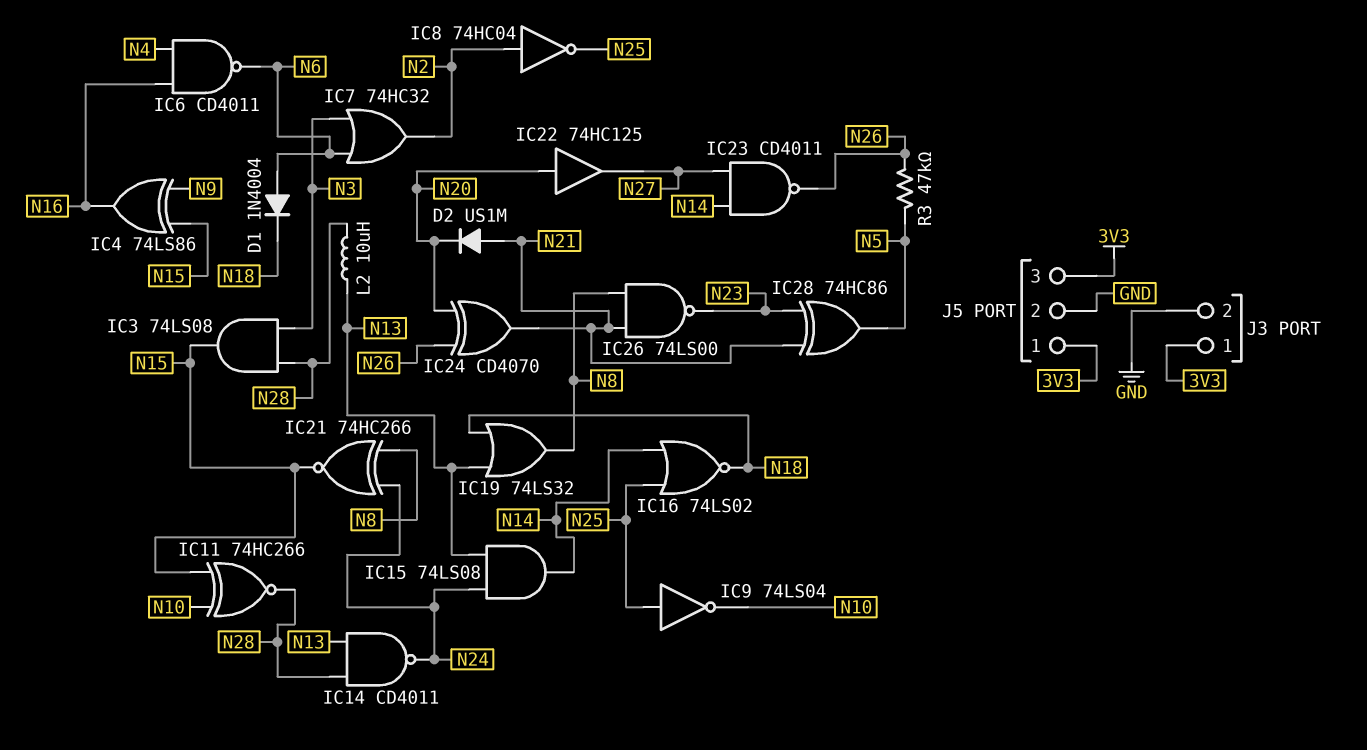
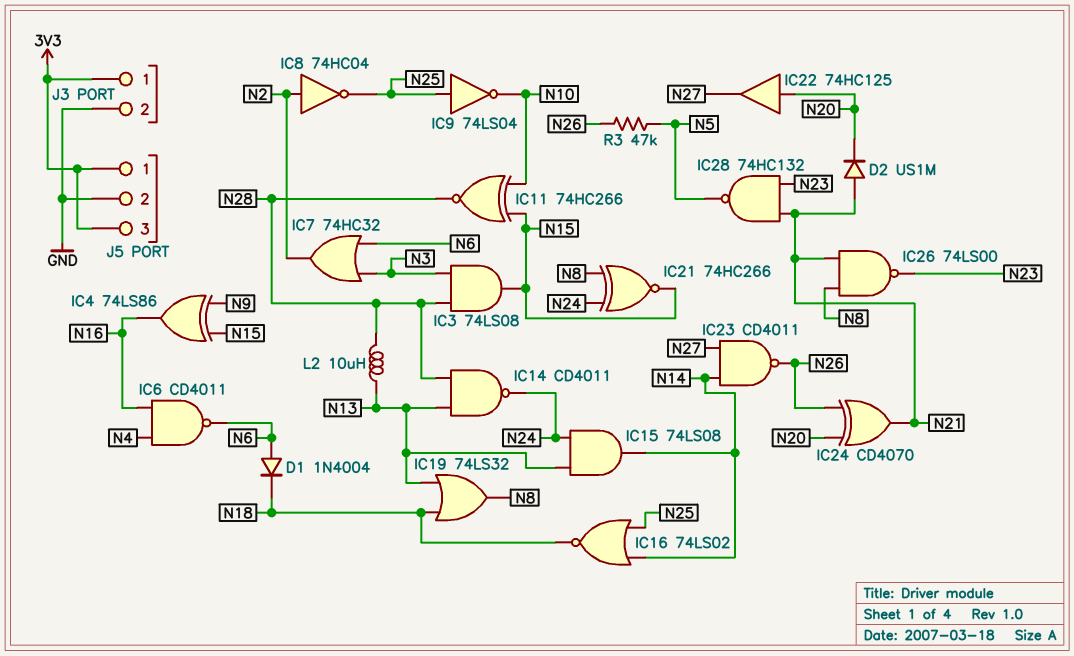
IC28: XOR 74HC86 (in N21, in N23, out N5) -> NAND 74HC132 (in N21, in N23, out N5)

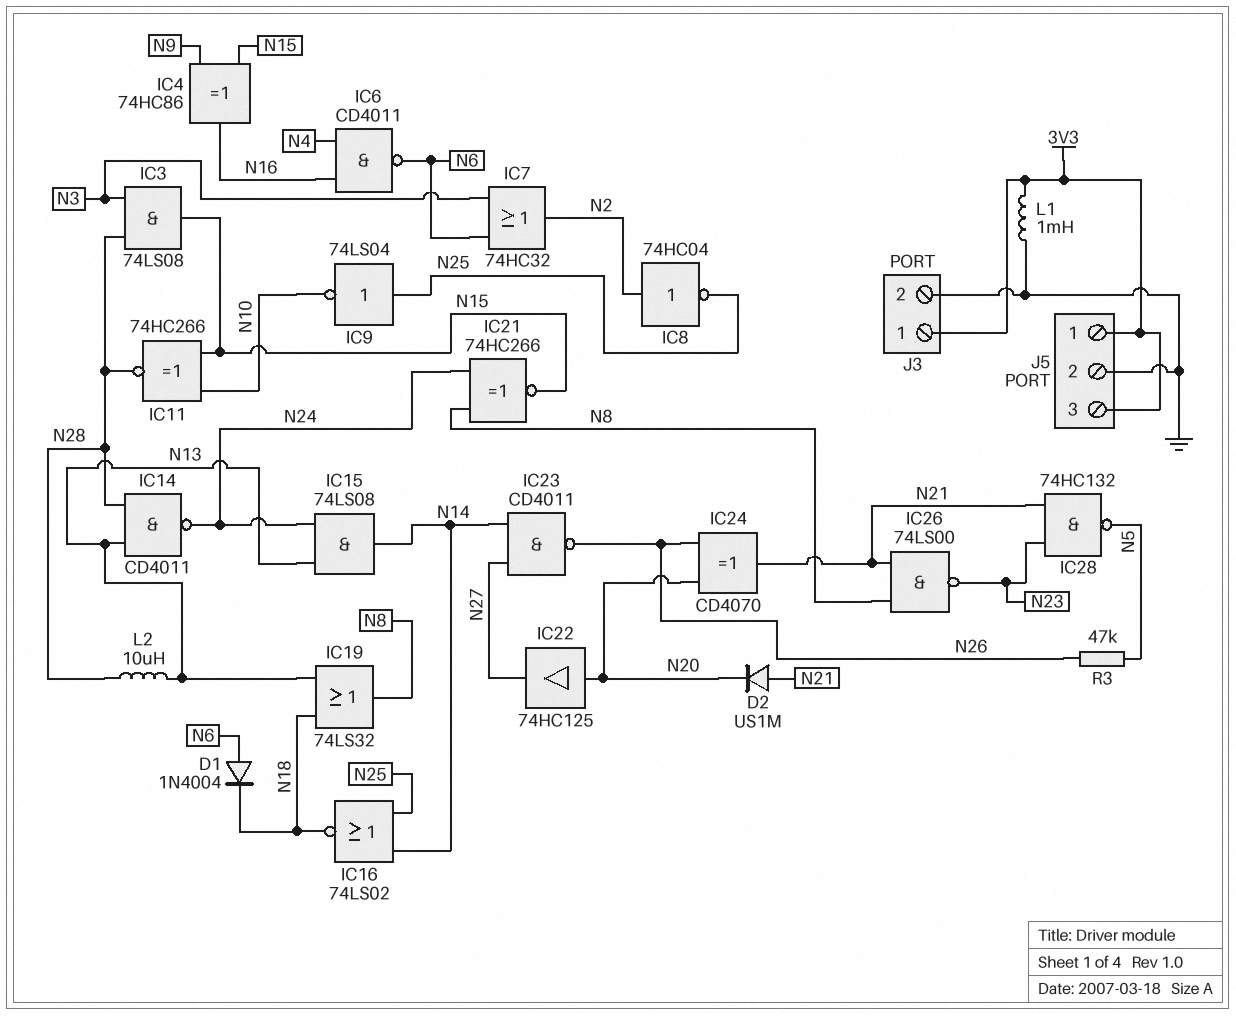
IC4: XOR 74LS86 (in N9, in N15, out N16) -> XOR 74HC86 (in N9, in N15, out N16)
L1: none -> 1mH (3V3, GND)

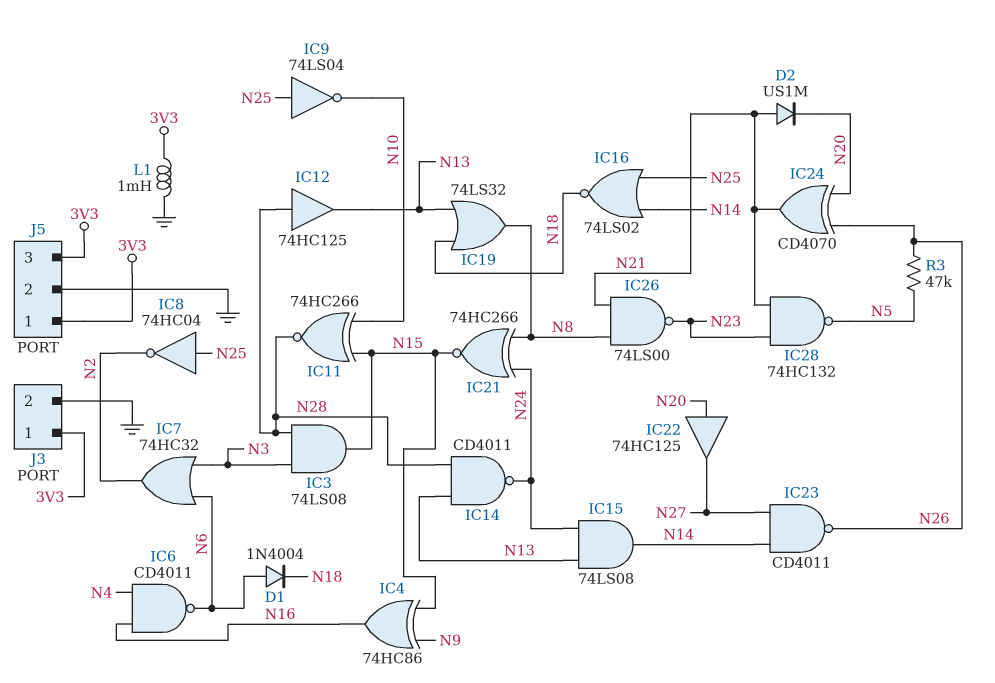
IC8: NOT 74HC04 (in N2, out N25) -> NOT 74HC04 (in N25, out N2)
IC12: none -> buffer 74HC125 (in N28, out N13)
L2: 10uH (N13, N28) -> none

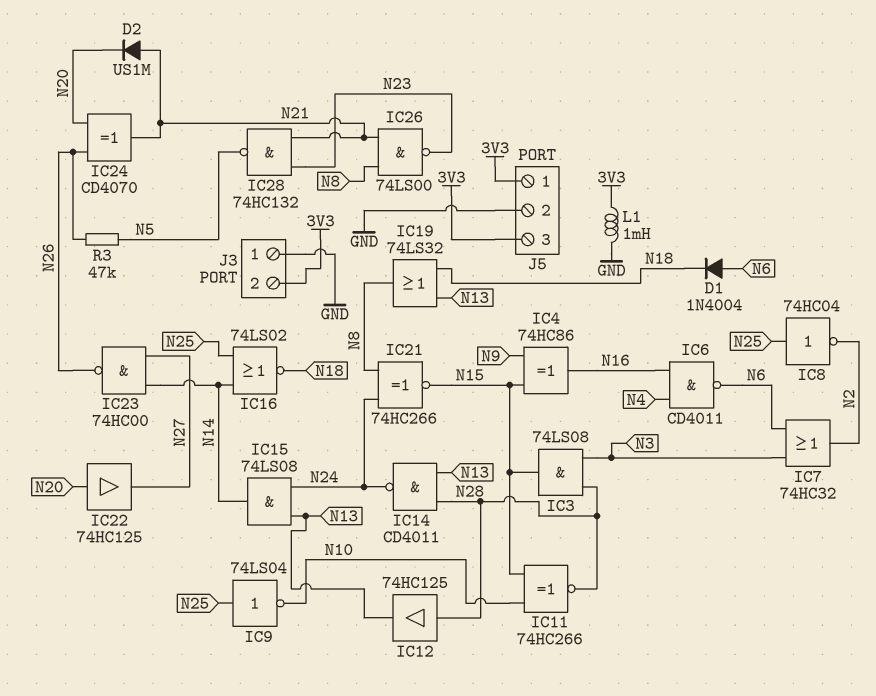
IC23: NAND CD4011 (in N14, in N27, out N26) -> NAND 74HC00 (in N14, in N27, out N26)
J3 pin 1: 3V3 -> GND
J3 pin 2: GND -> 3V3

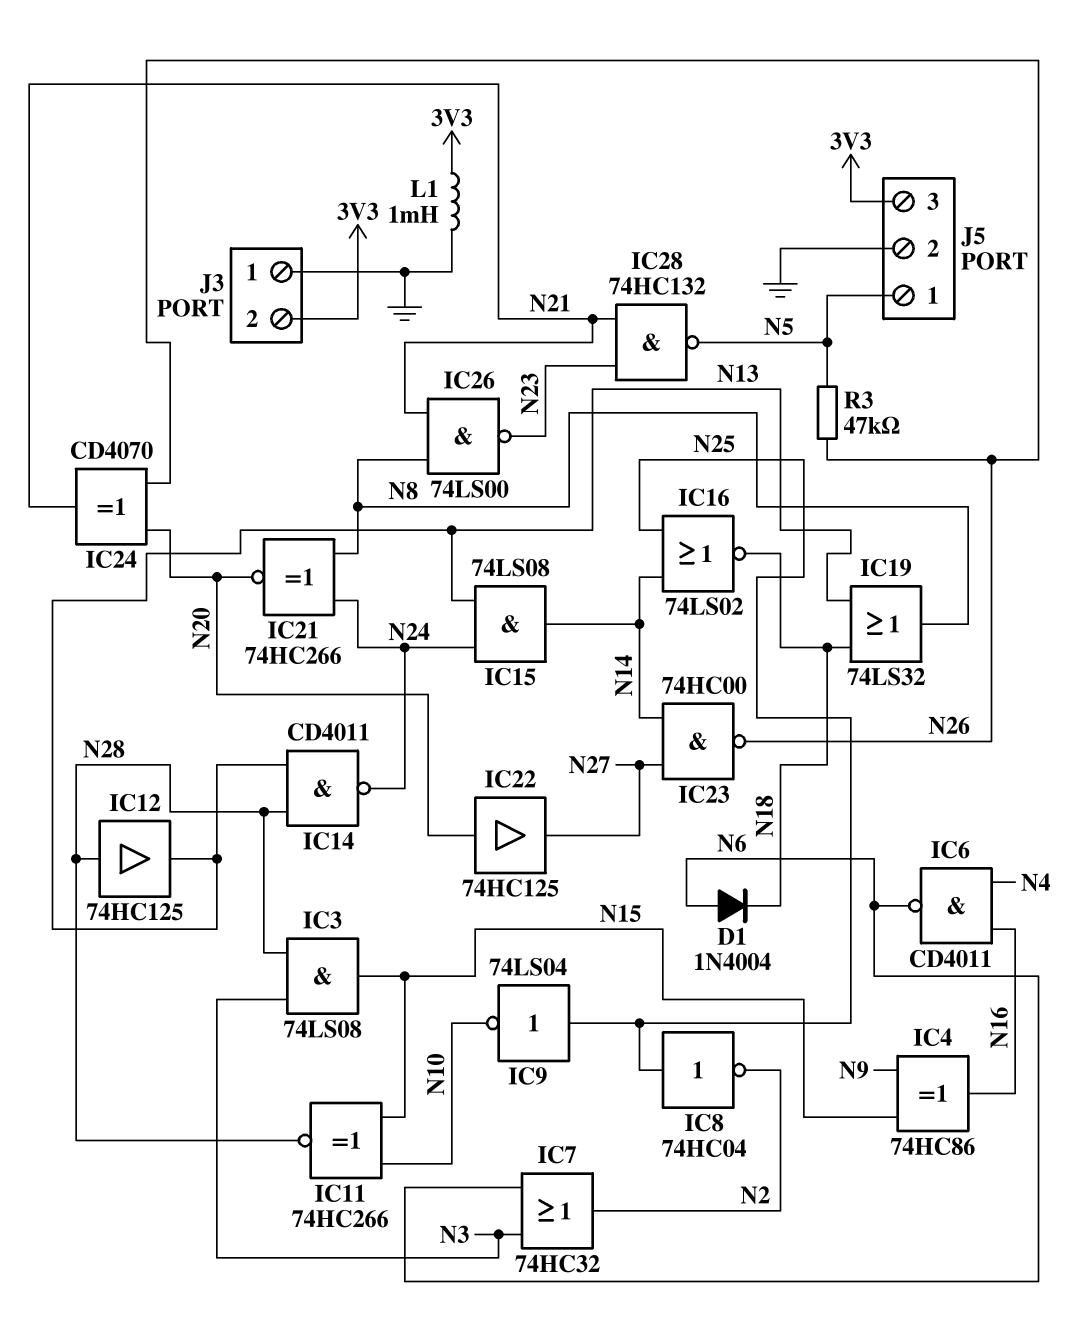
D2: diode US1M (A N21, K N20) -> none
IC21: XNOR 74HC266 (in N8, in N24, out N15) -> XNOR 74HC266 (in N8, in N24, out N20)
J5 pin 1: 3V3 -> N5

